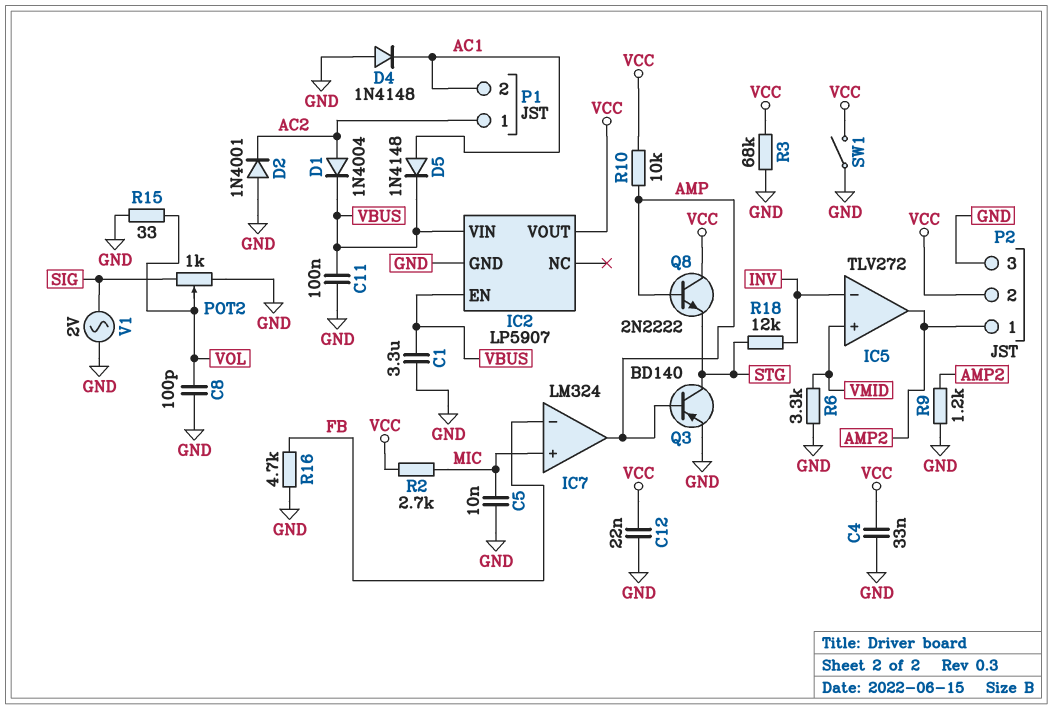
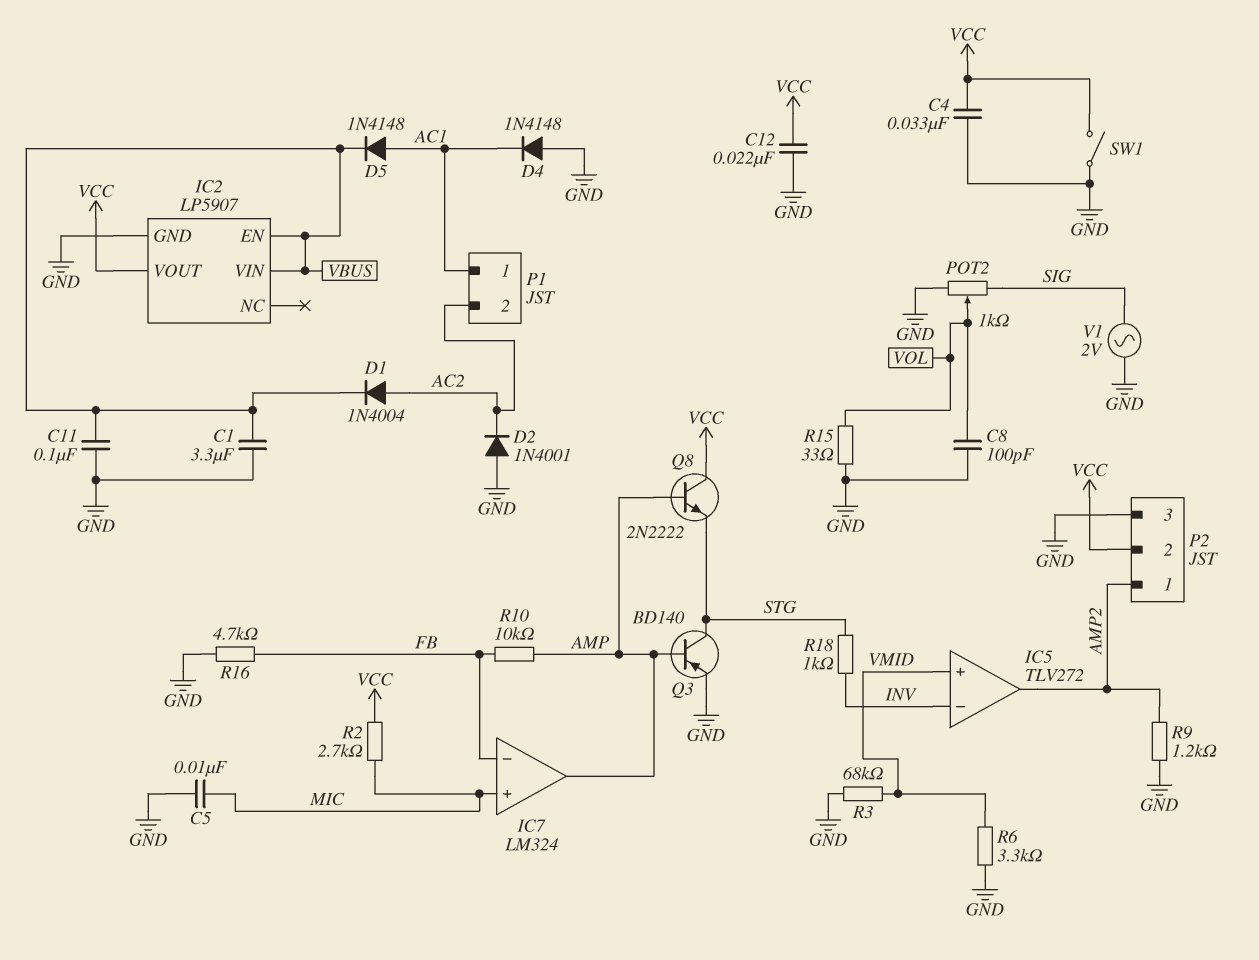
P1 pin 1: AC2 -> AC1
P1 pin 2: AC1 -> AC2
R3: 68k (GND, VCC) -> 68k (GND, VMID)
R10: 10k (AMP, VCC) -> 10k (AMP, FB)
R18: 12k (INV, STG) -> 1k (INV, STG)

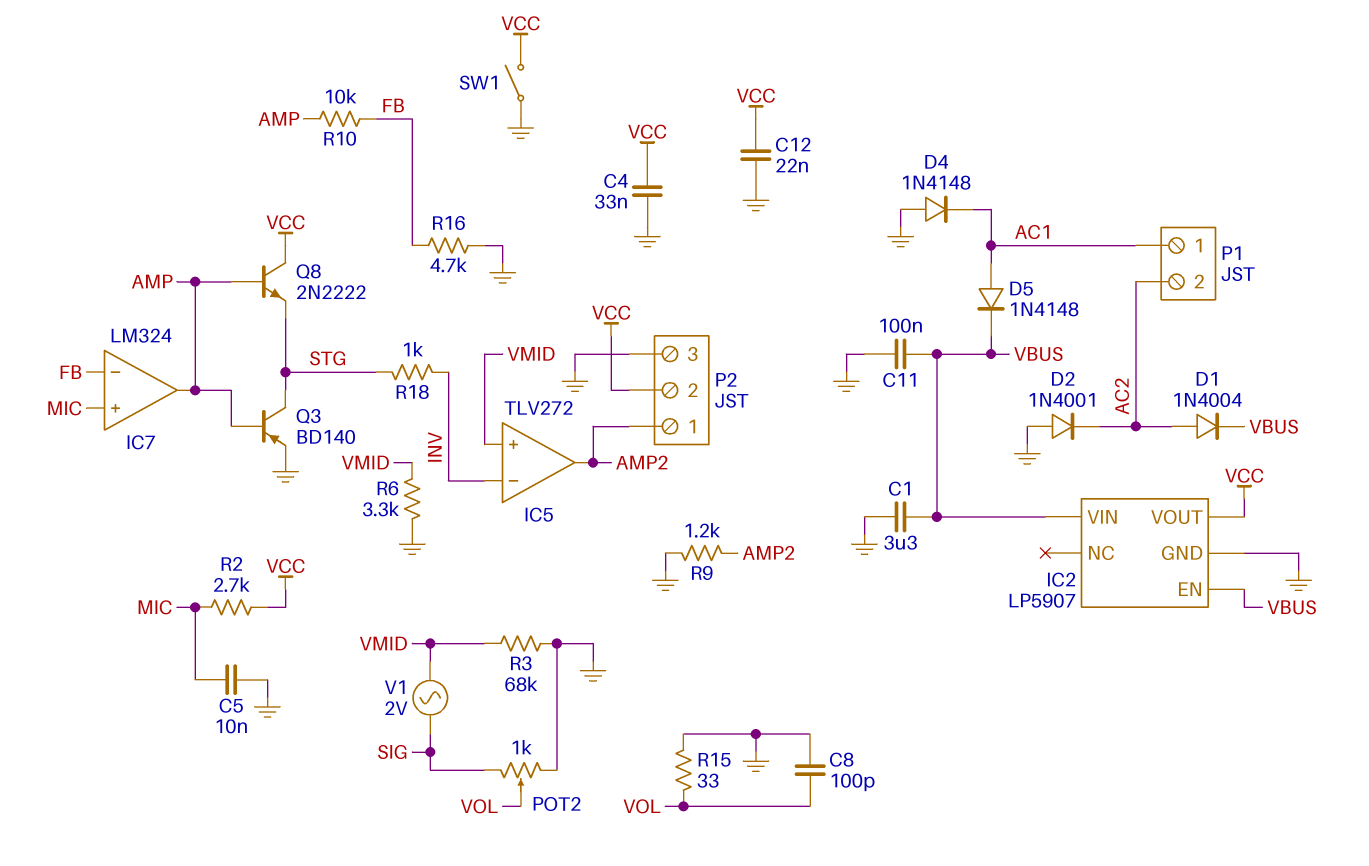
V1: AC 2V (GND, SIG) -> AC 2V (SIG, VMID)

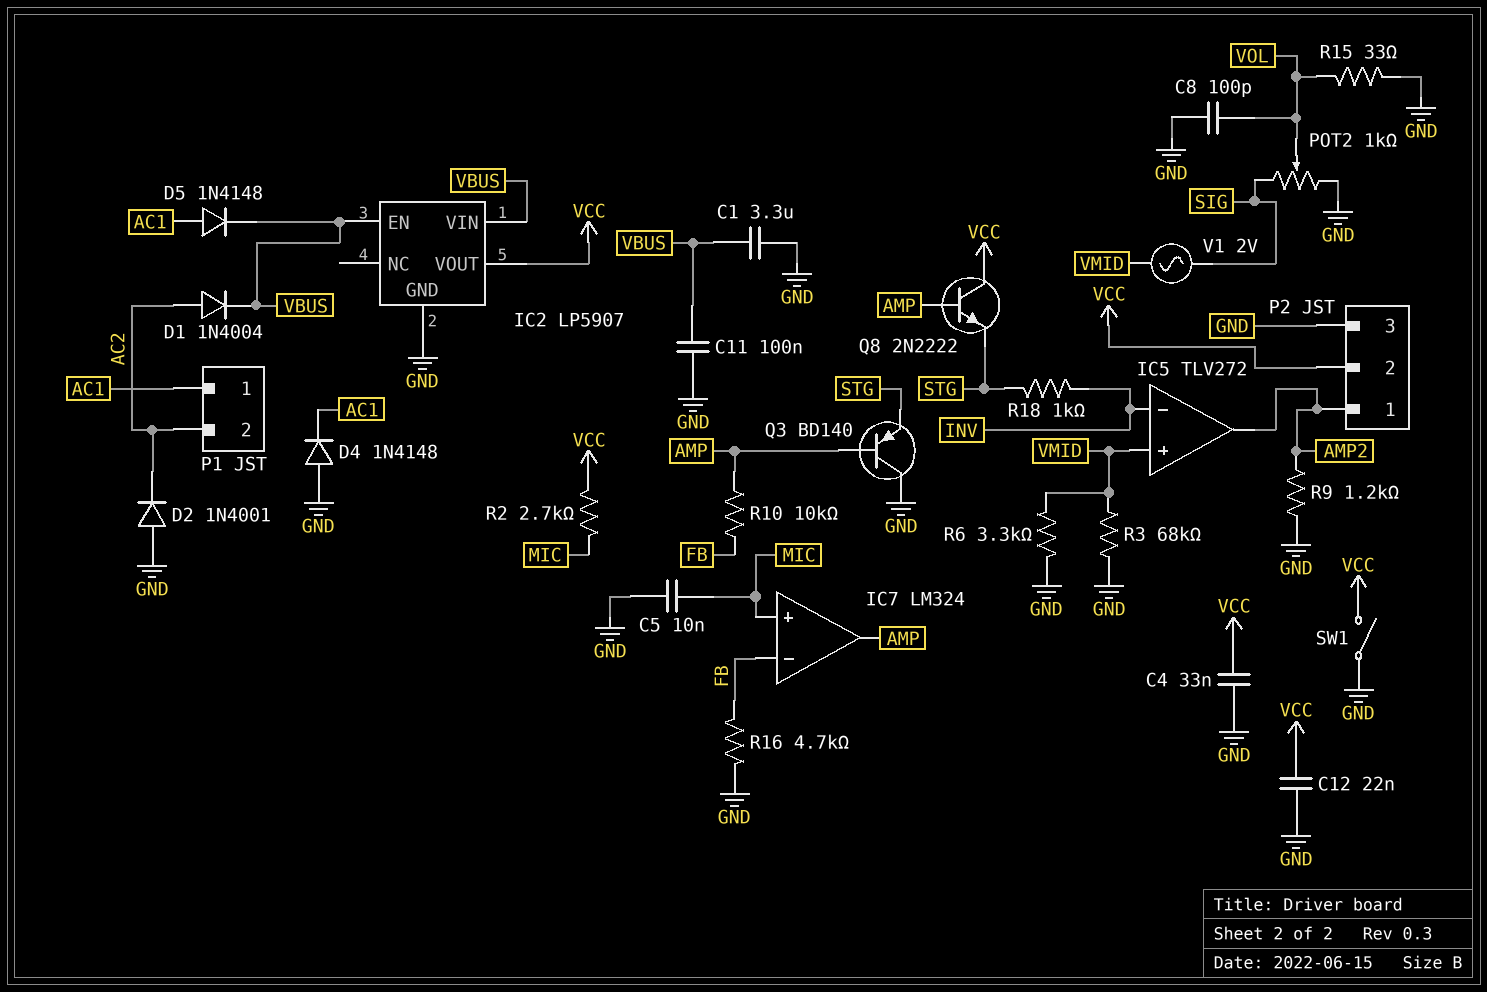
Q3: PNP BD140 (B AMP, C STG, E GND) -> PNP BD140 (B AMP, C GND, E STG)

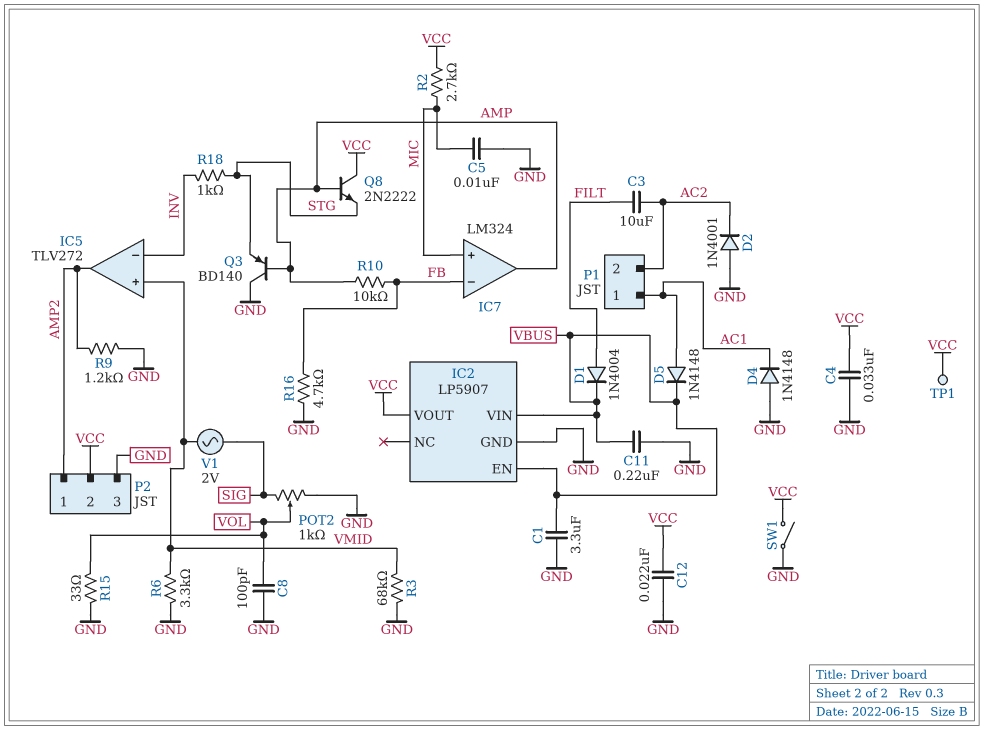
C3: none -> 10uF (AC2, FILT)
C11: 100nF (GND, VBUS) -> 220nF (GND, VBUS)
D1: diode 1N4004 (A AC2, K VBUS) -> diode 1N4004 (A FILT, K VBUS)
TP1: none -> test point (VCC)

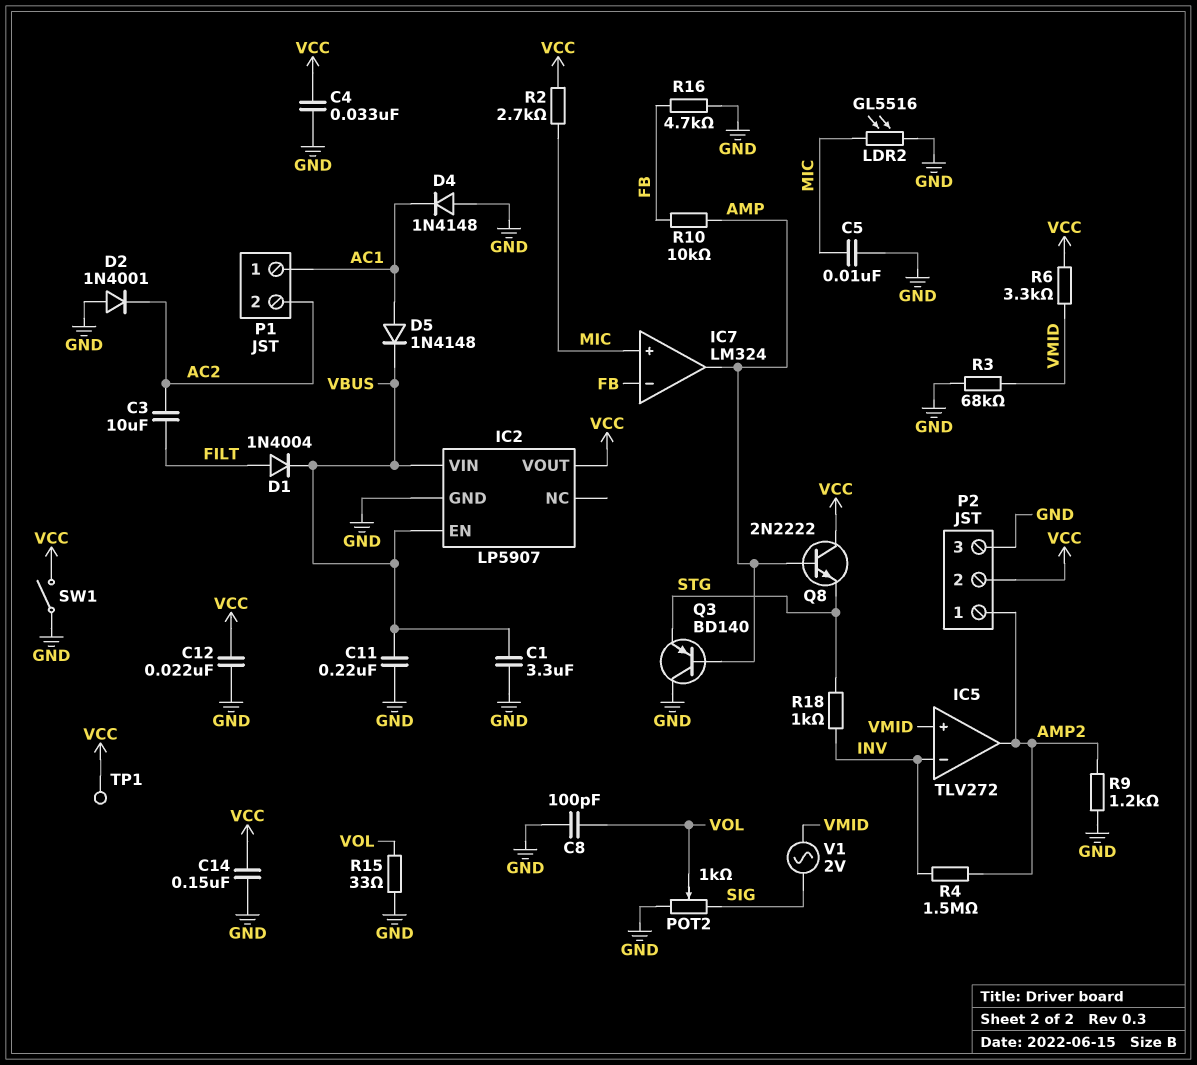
C14: none -> 150nF (GND, VCC)
LDR2: none -> GL5516 (GND, MIC)
R4: none -> 1.5M (AMP2, INV)
R6: 3.3k (GND, VMID) -> 3.3k (VCC, VMID)

